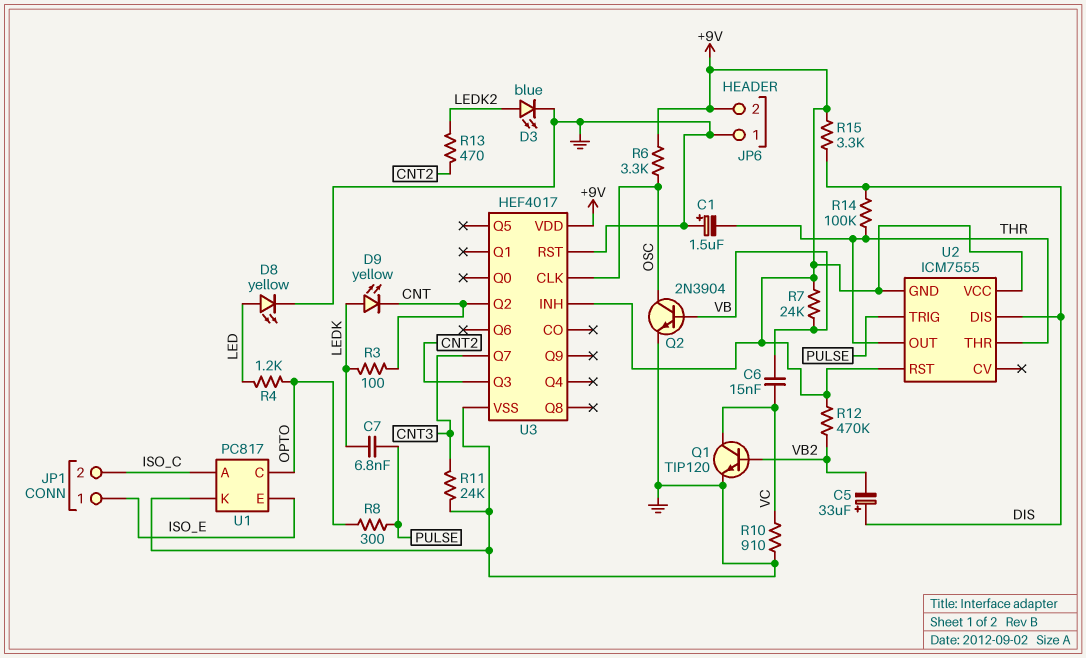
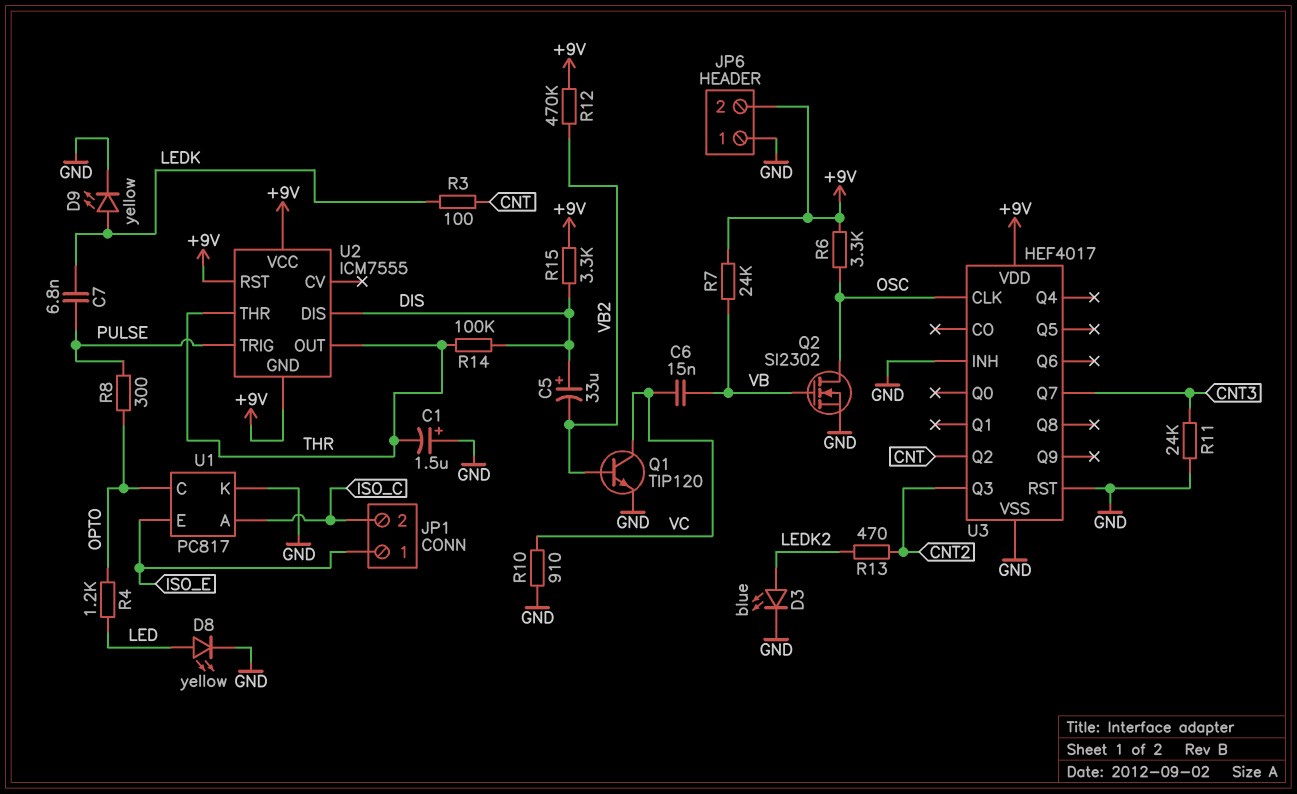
D9: LED yellow (A LEDK, K CNT) -> LED yellow (A LEDK, K GND)
Q2: NPN 2N3904 (B VB, C OSC, E GND) -> NMOS SI2302 (G VB, D OSC, S GND)
U3 pin INH: +9V -> GND

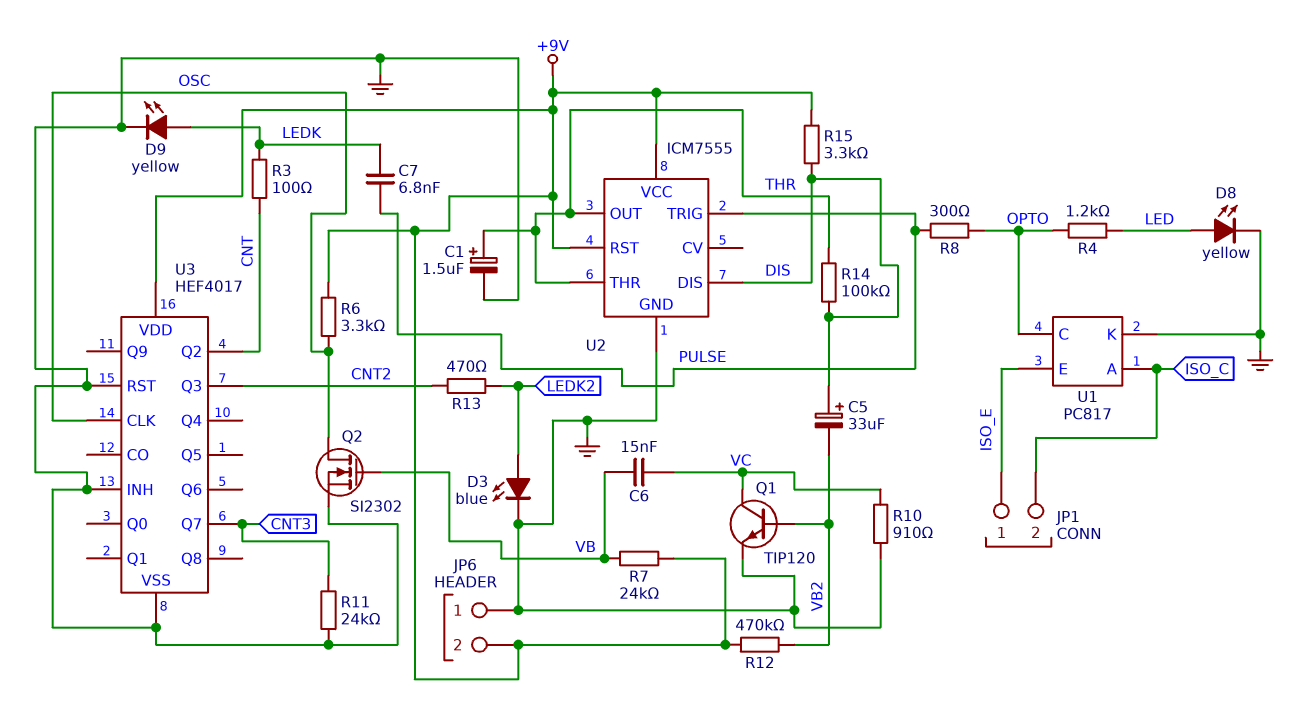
C1: 1.5uF (plus GND, minus THR) -> 1.5uF (plus THR, minus GND)
U2 pin GND: +9V -> GND

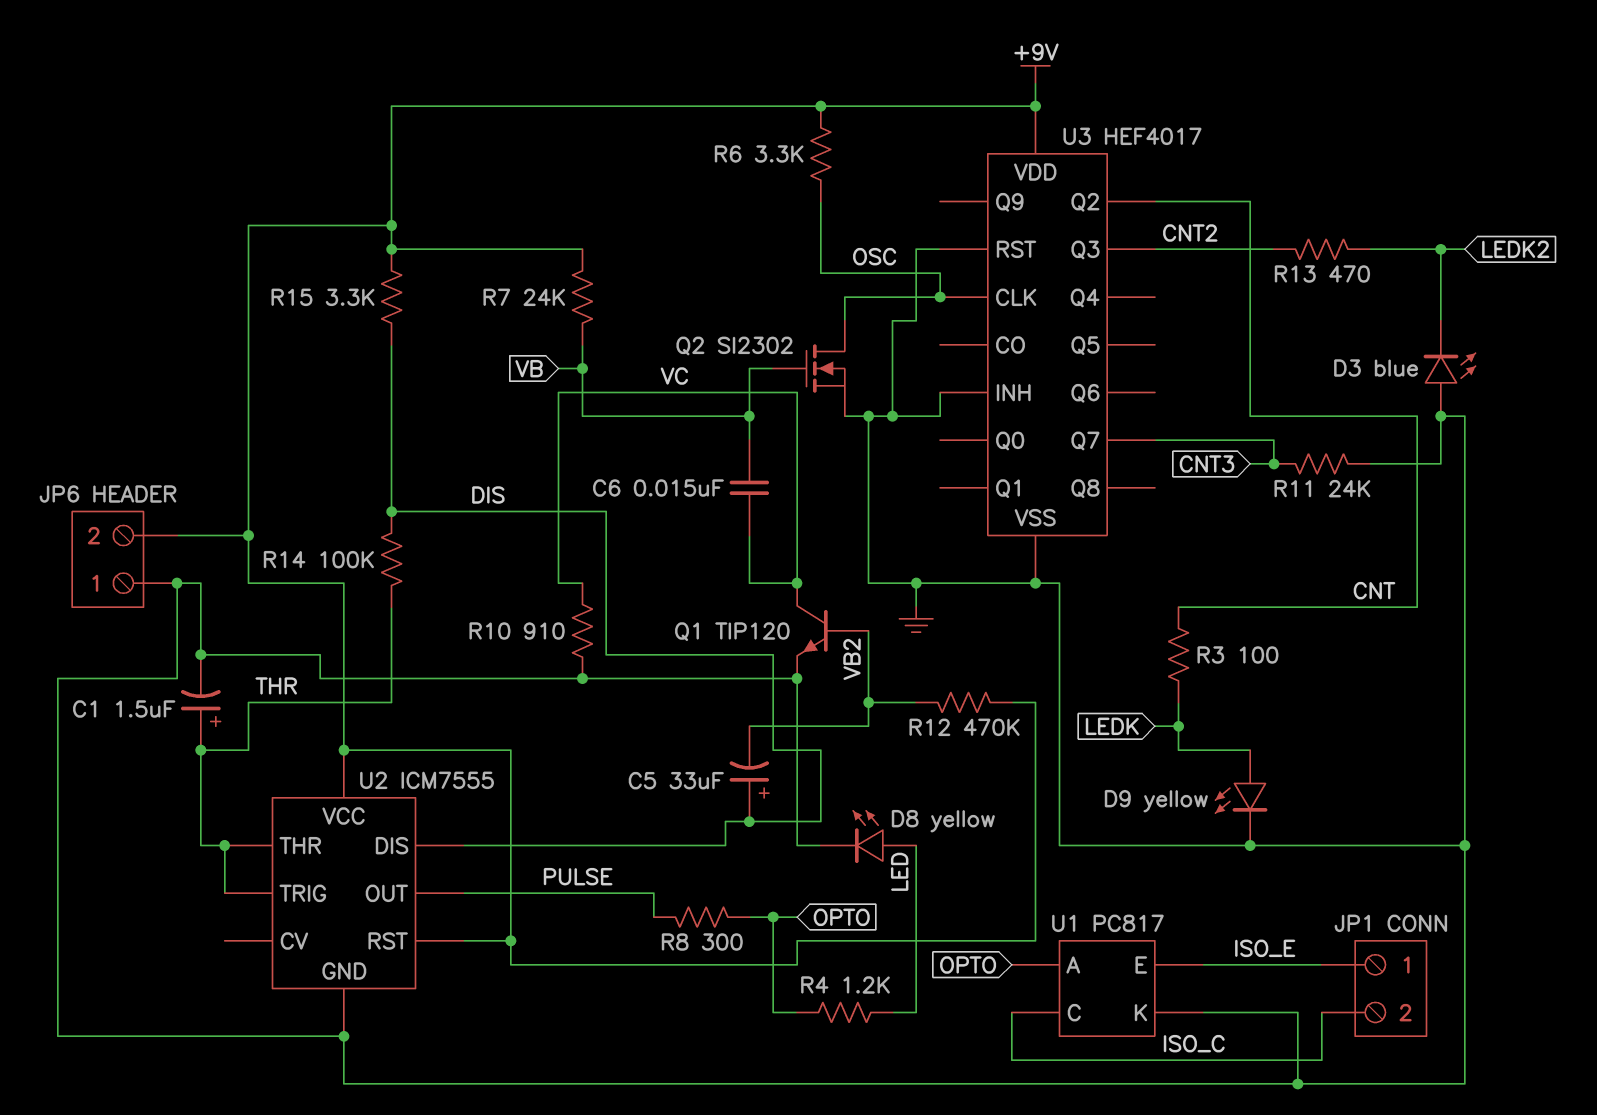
C7: 6.8nF (LEDK, PULSE) -> none
D3: LED blue (A LEDK2, K GND) -> LED blue (A GND, K LEDK2)
U1 pin A: ISO_C -> OPTO
U1 pin C: OPTO -> ISO_C
U2 pin OUT: THR -> PULSE
U2 pin TRIG: PULSE -> THR

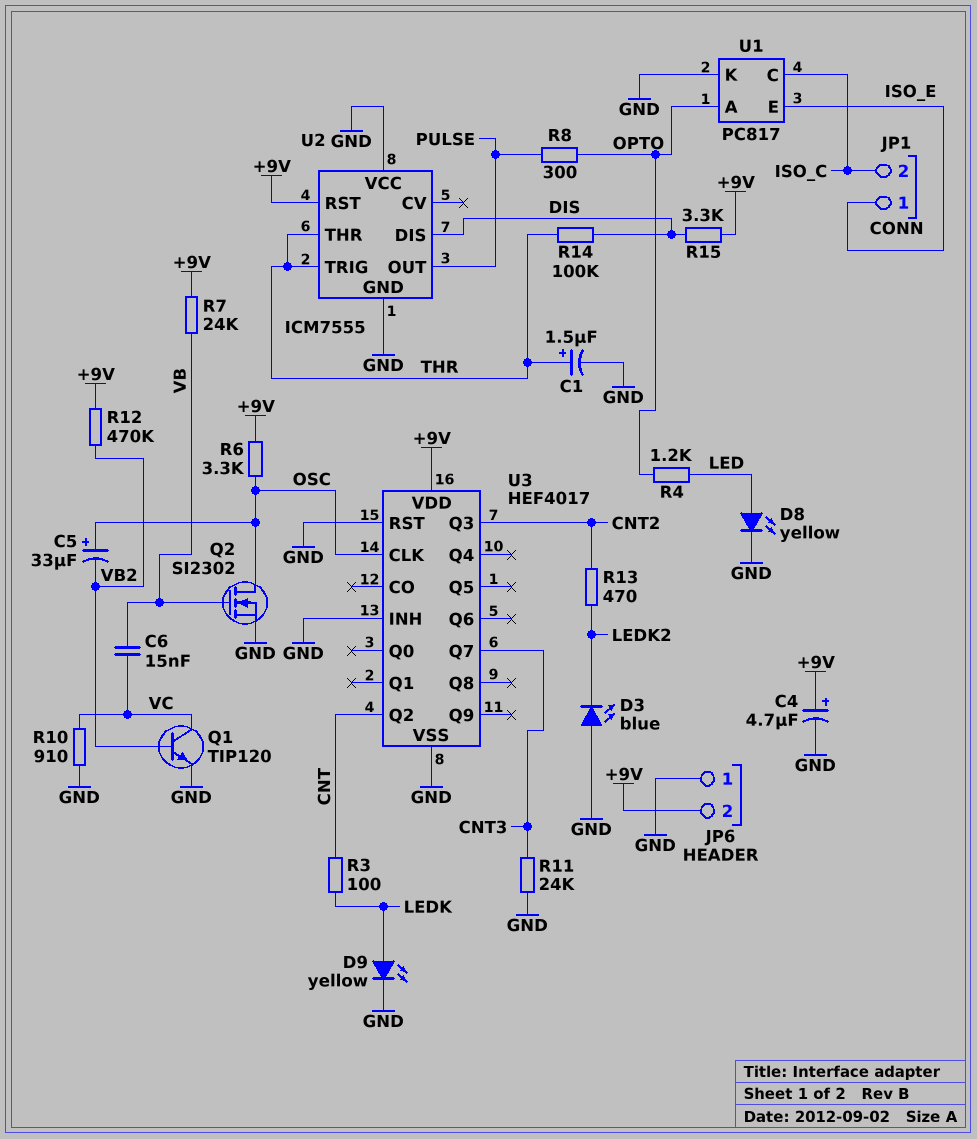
C4: none -> 4.7uF (plus +9V, minus GND)
C5: 33uF (plus DIS, minus VB2) -> 33uF (plus OSC, minus VB2)
U2 pin VCC: +9V -> GND

